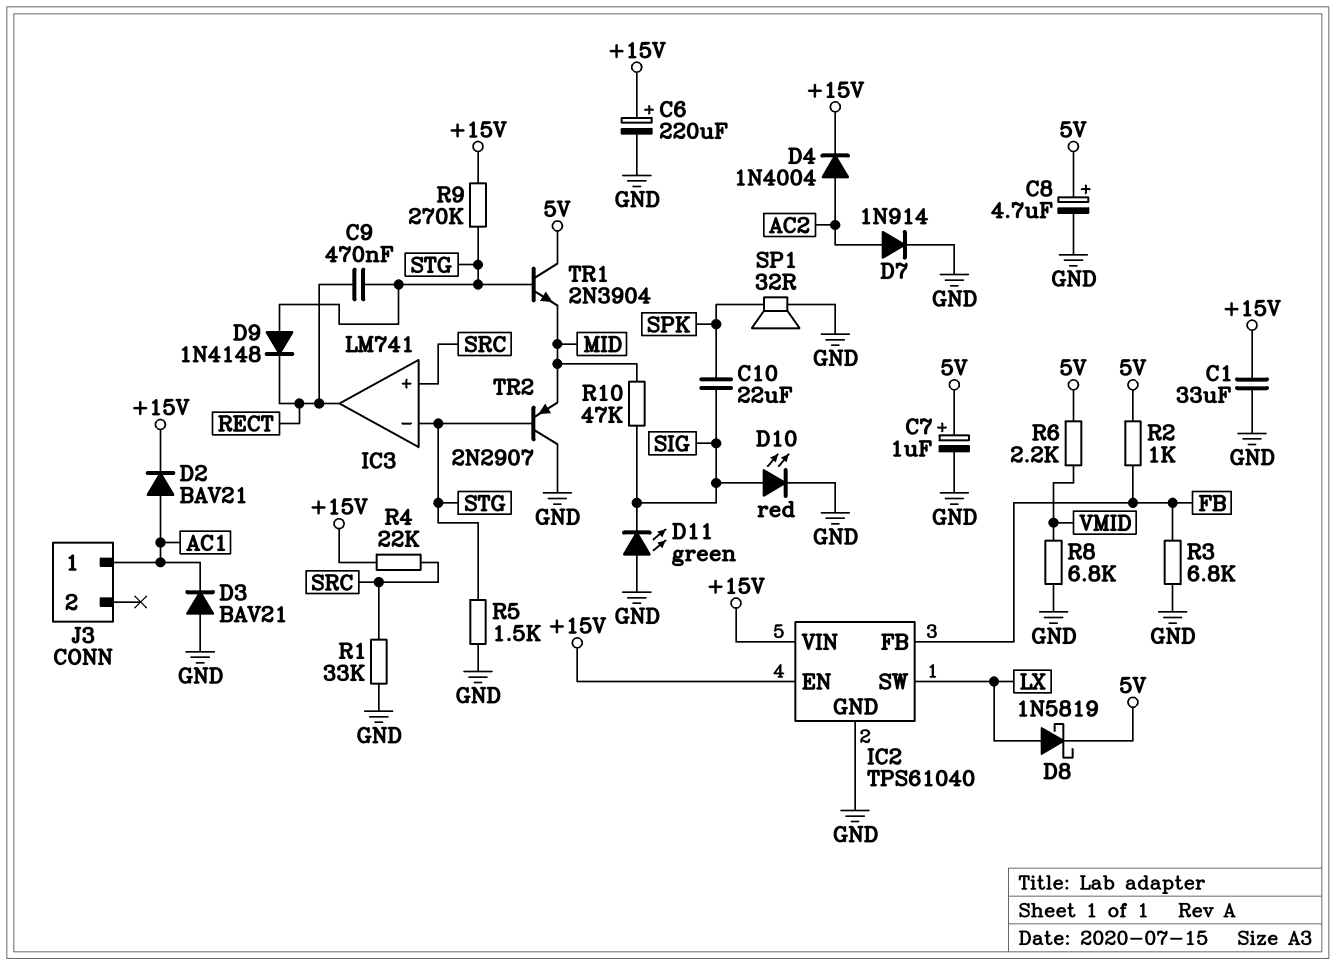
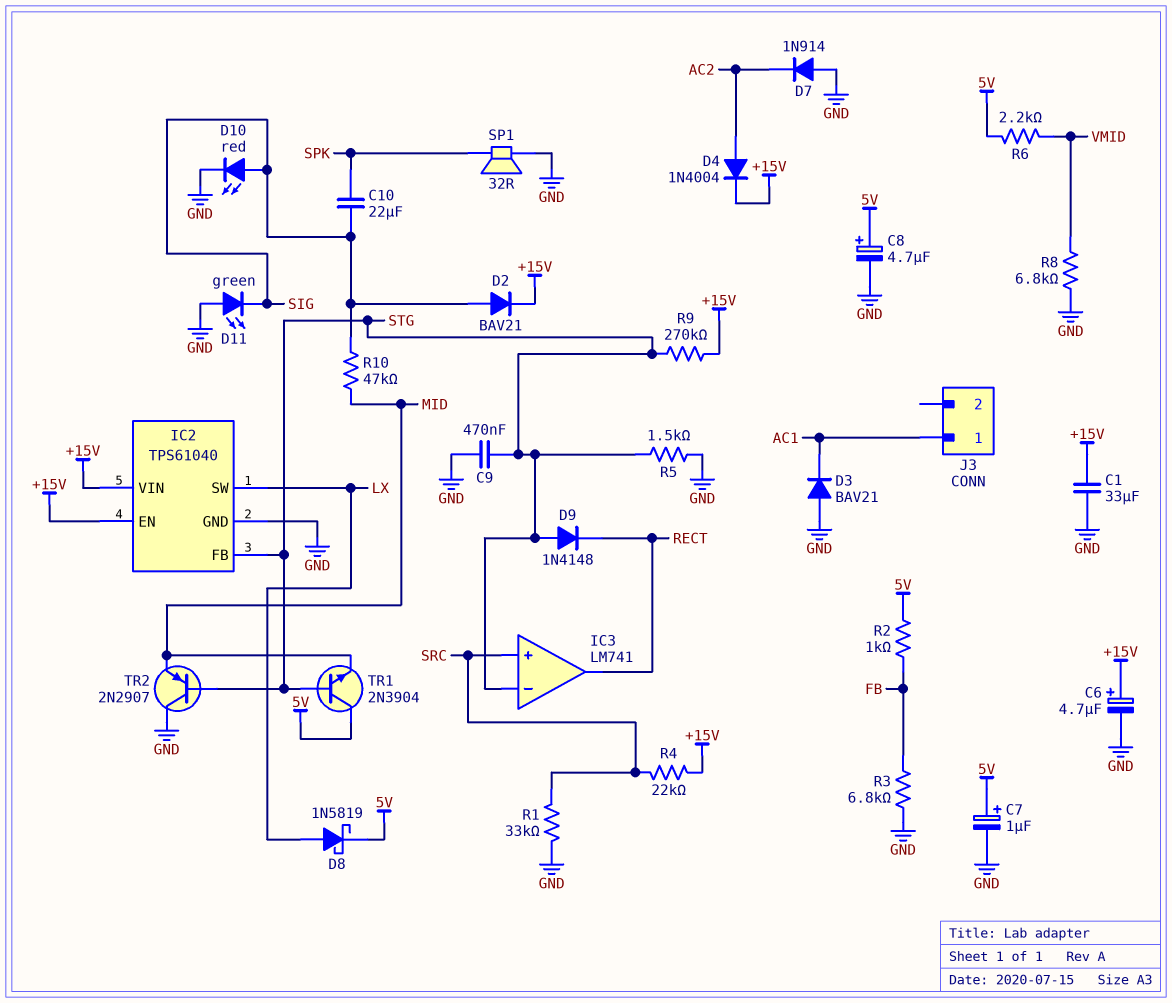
C6: 220uF (plus +15V, minus GND) -> 4.7uF (plus +15V, minus GND)
C9: 470nF (RECT, STG) -> 470nF (GND, STG)
D2: diode BAV21 (A AC1, K +15V) -> diode BAV21 (A SIG, K +15V)
D7: diode 1N914 (A AC2, K GND) -> diode 1N914 (A GND, K AC2)
IC2 pin FB: FB -> STG

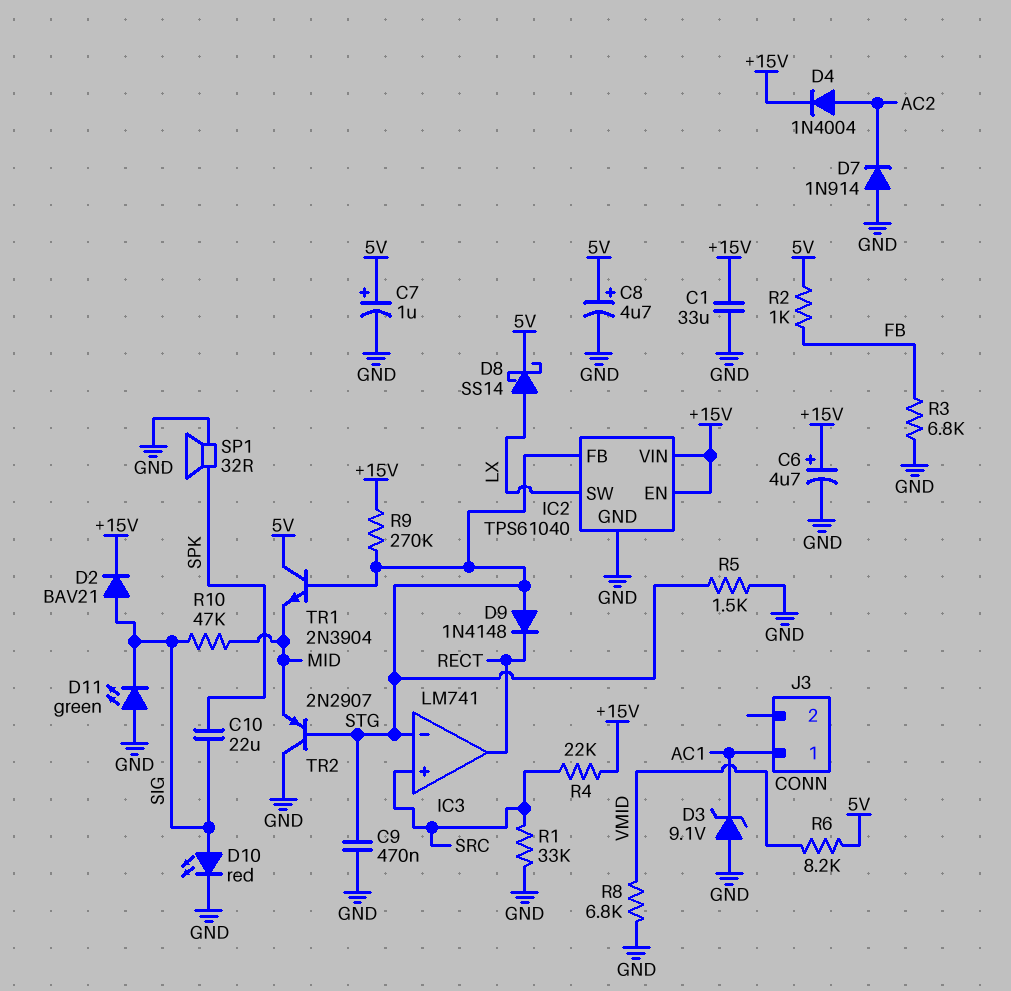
D3: diode BAV21 (A GND, K AC1) -> zener 9.1V (A GND, K AC1)
D8: schottky 1N5819 (A LX, K 5V) -> schottky SS14 (A LX, K 5V)
R6: 2.2k (5V, VMID) -> 8.2k (5V, VMID)

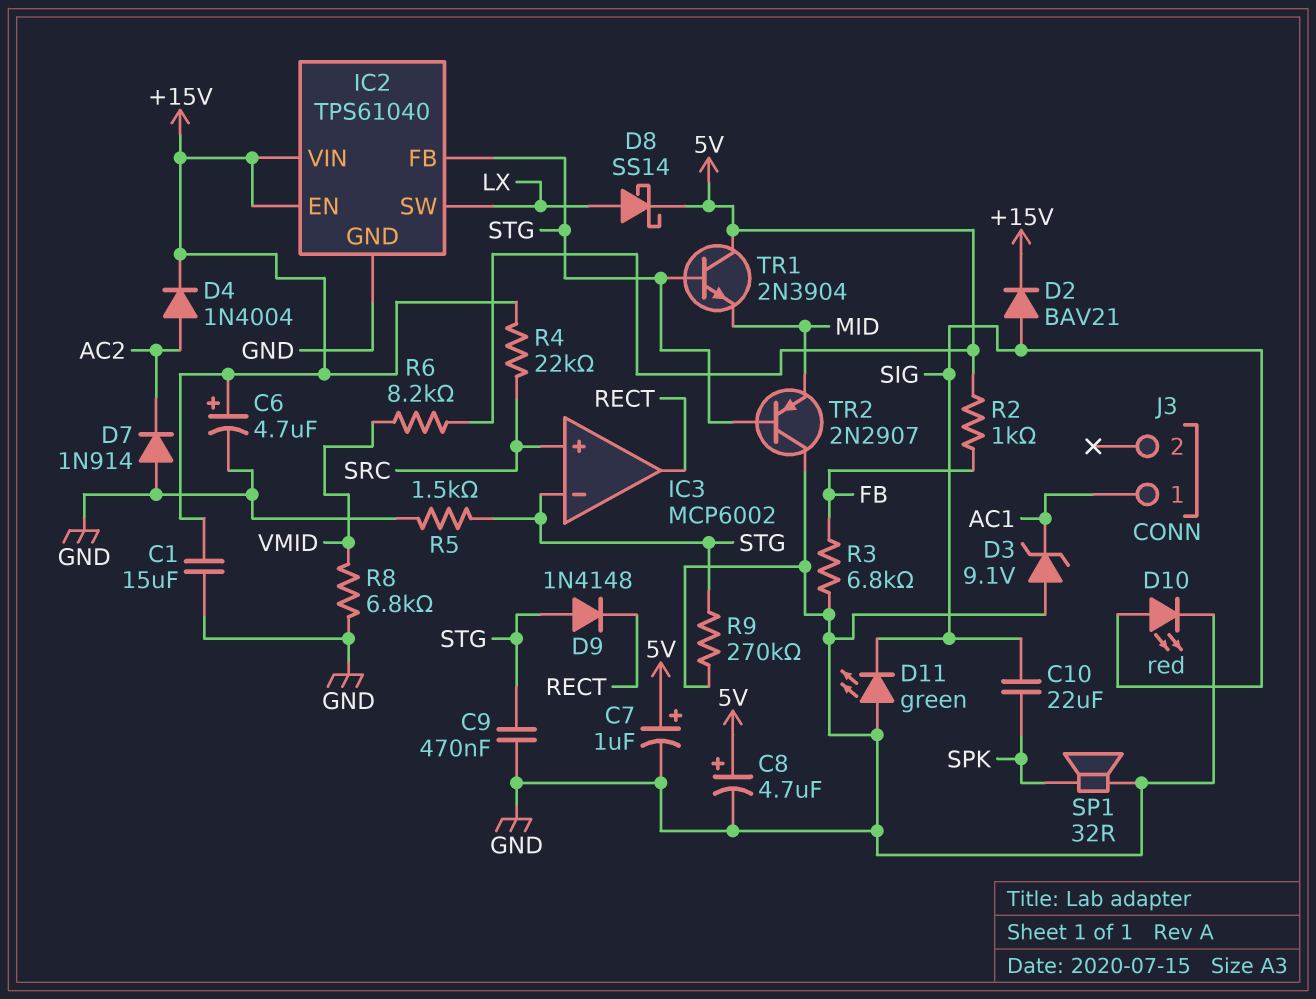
C1: 33uF (+15V, GND) -> 15uF (+15V, GND)
IC3: LM741 -> MCP6002
R1: 33k (GND, SRC) -> none
R9: 270k (+15V, STG) -> 270k (GND, STG)
R10: 47k (MID, SIG) -> none

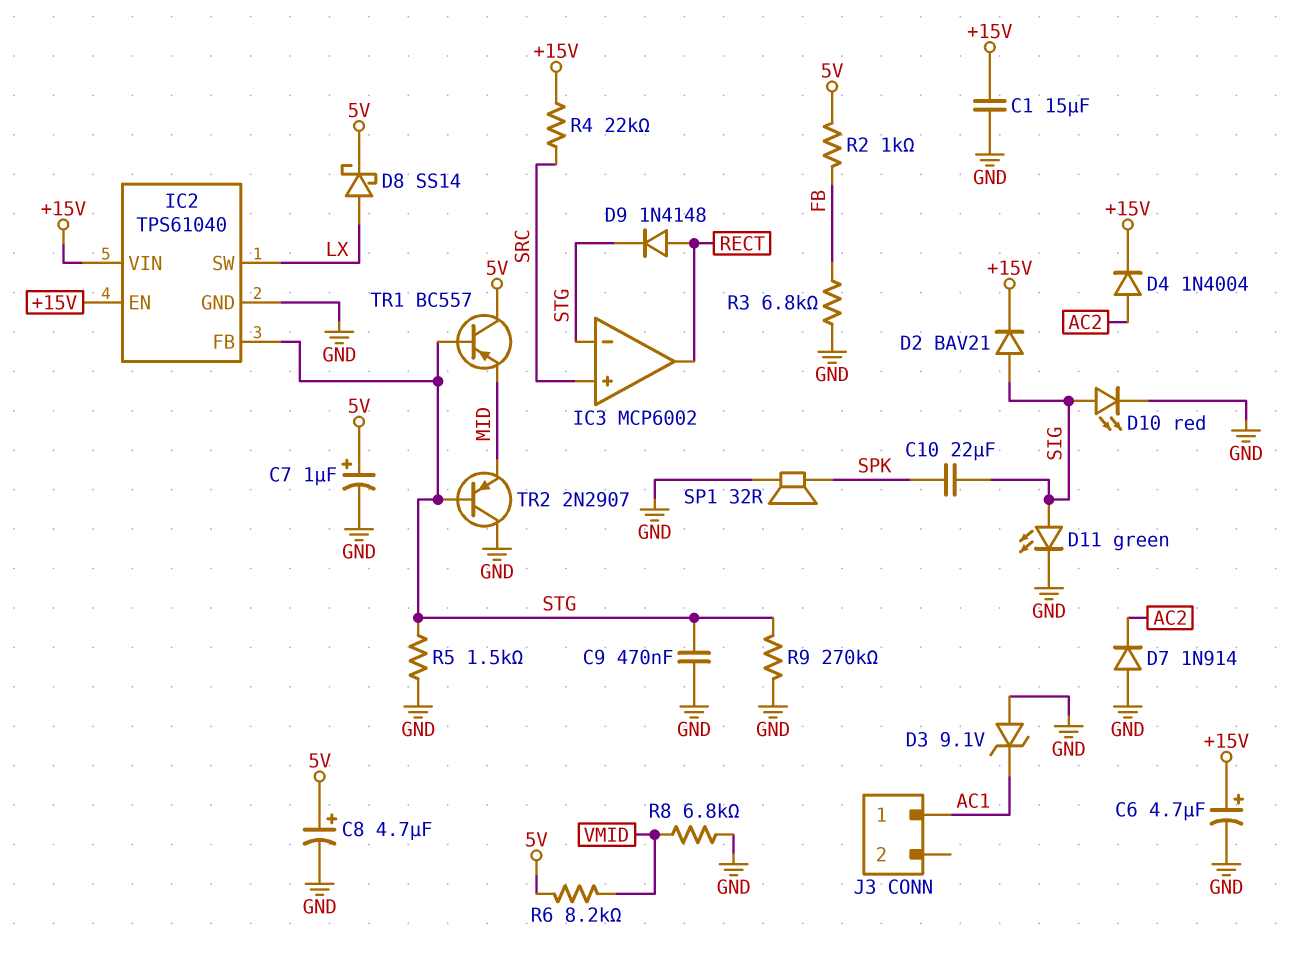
D9: diode 1N4148 (A STG, K RECT) -> diode 1N4148 (A RECT, K STG)
D11: LED green (A GND, K SIG) -> LED green (A SIG, K GND)
TR1: NPN 2N3904 (B STG, C 5V, E MID) -> PNP BC557 (B STG, C 5V, E MID)

